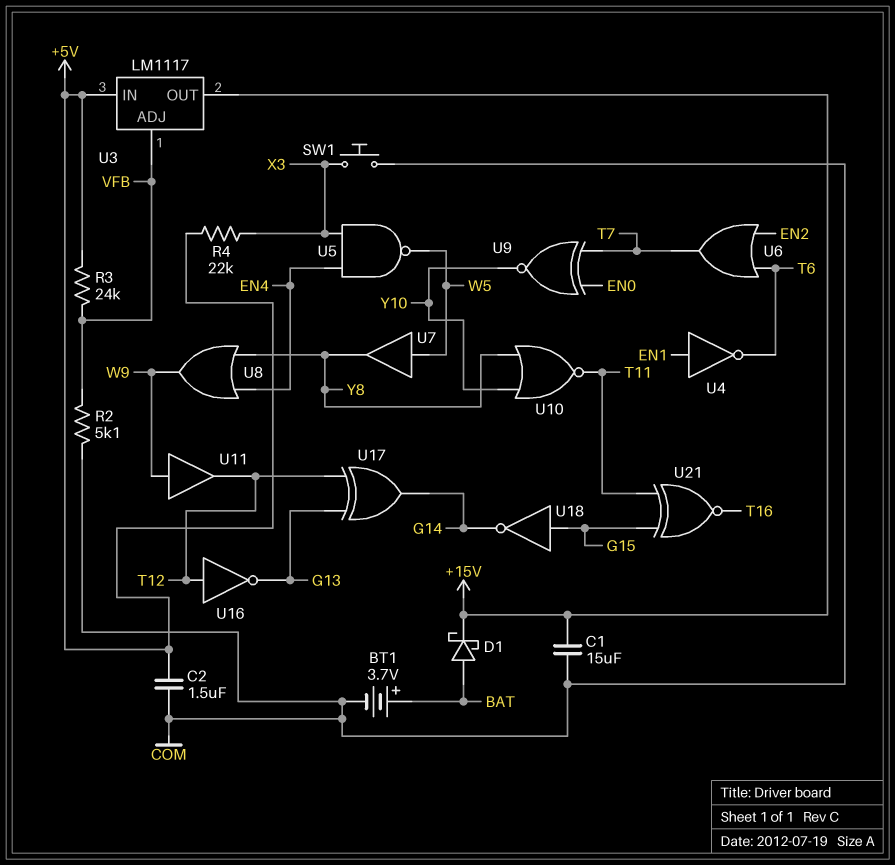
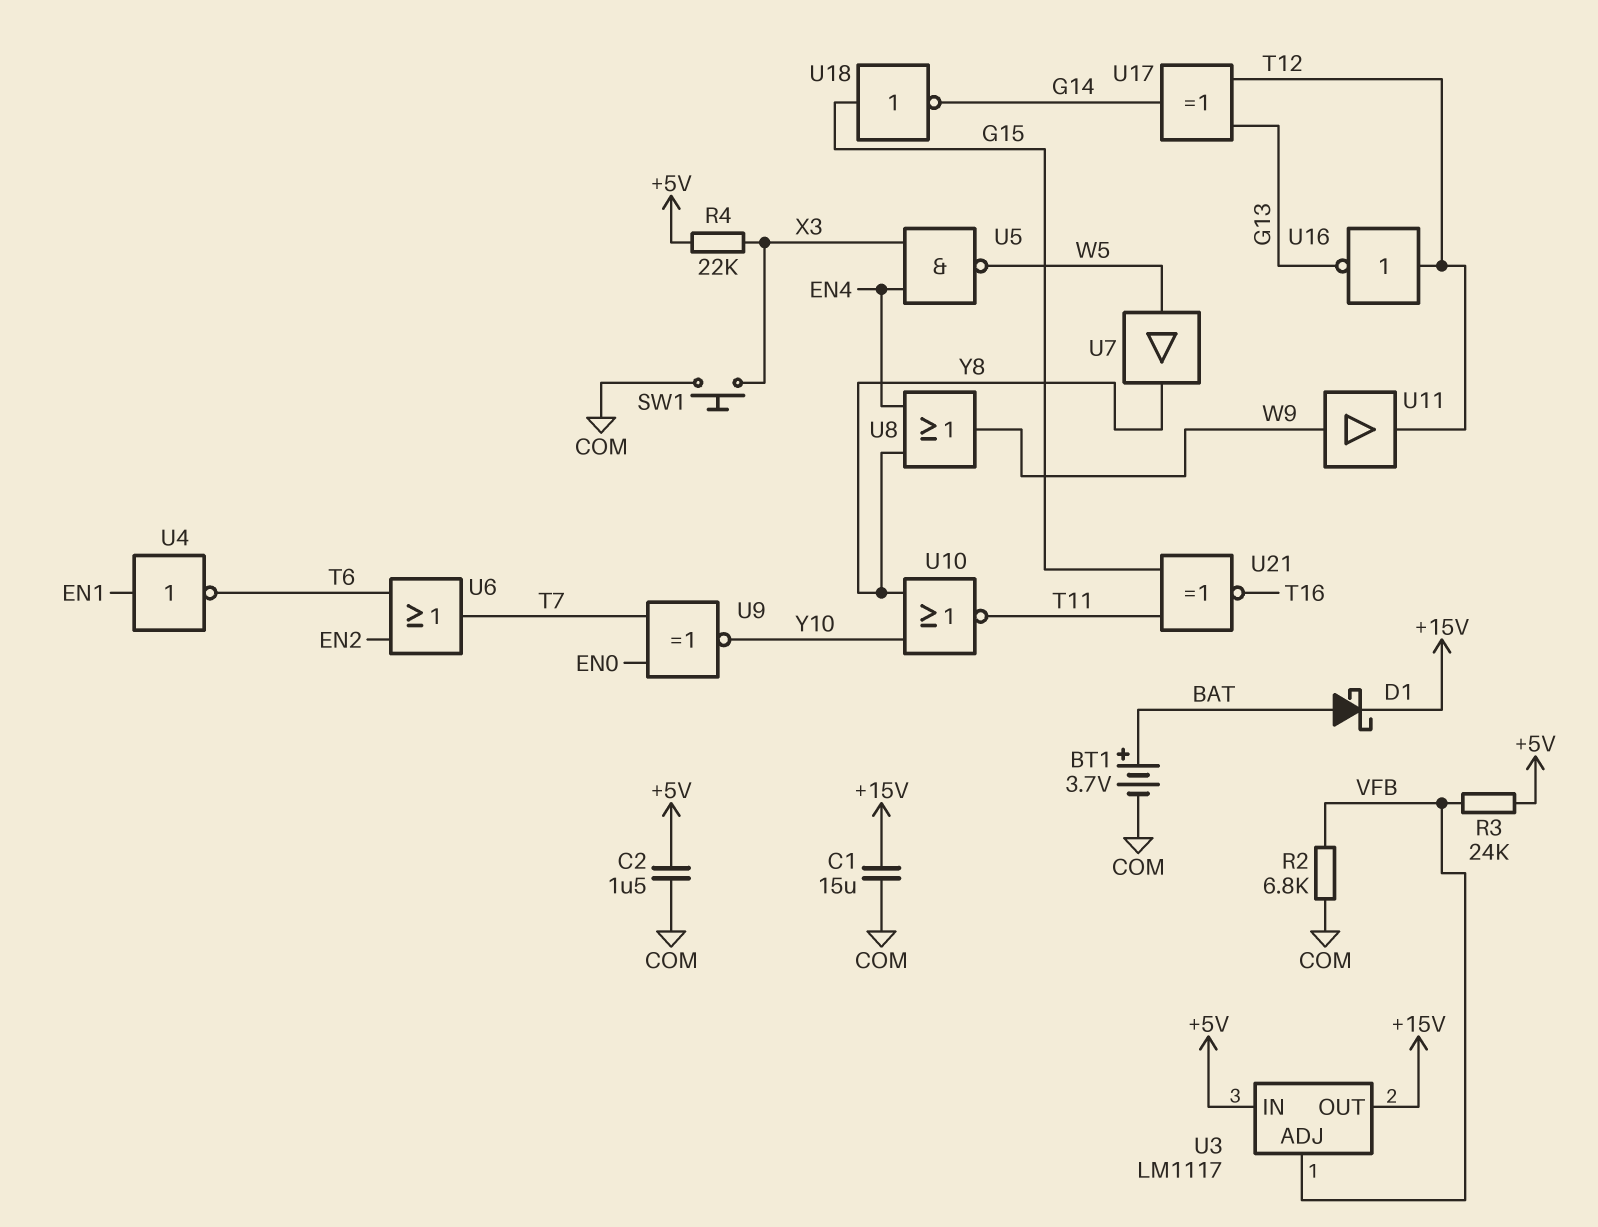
R2: 5.1k (COM, VFB) -> 6.8k (COM, VFB)

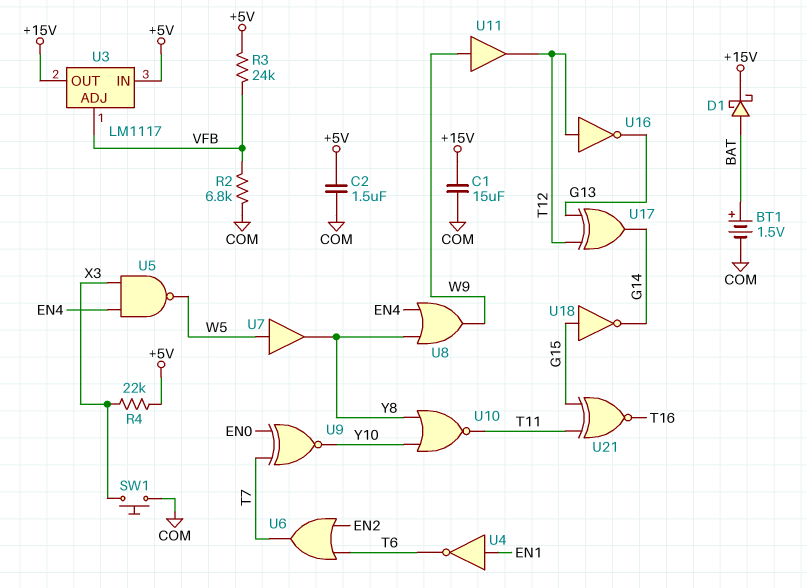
BT1: 3.7V (plus BAT, minus COM) -> 1.5V (plus BAT, minus COM)

